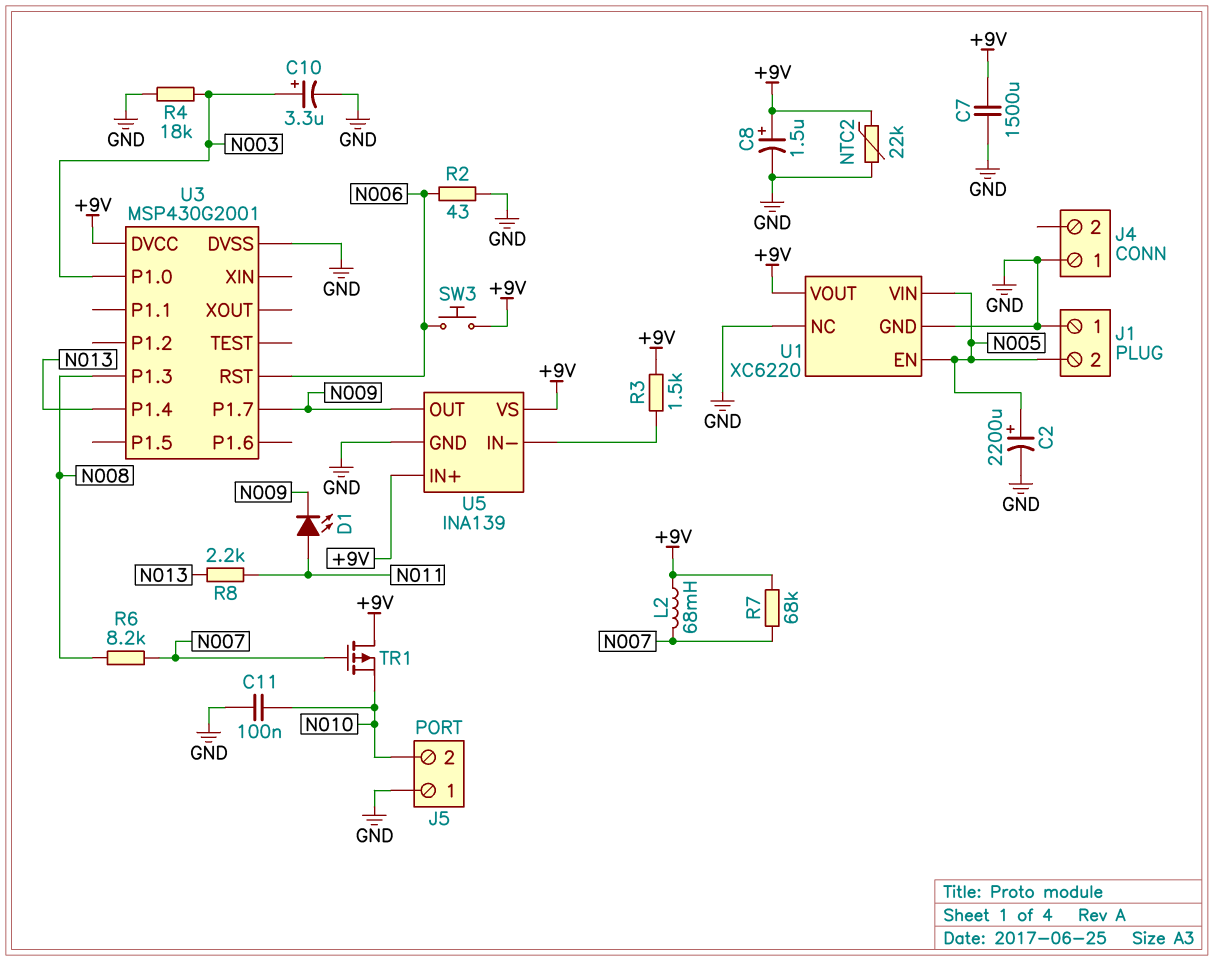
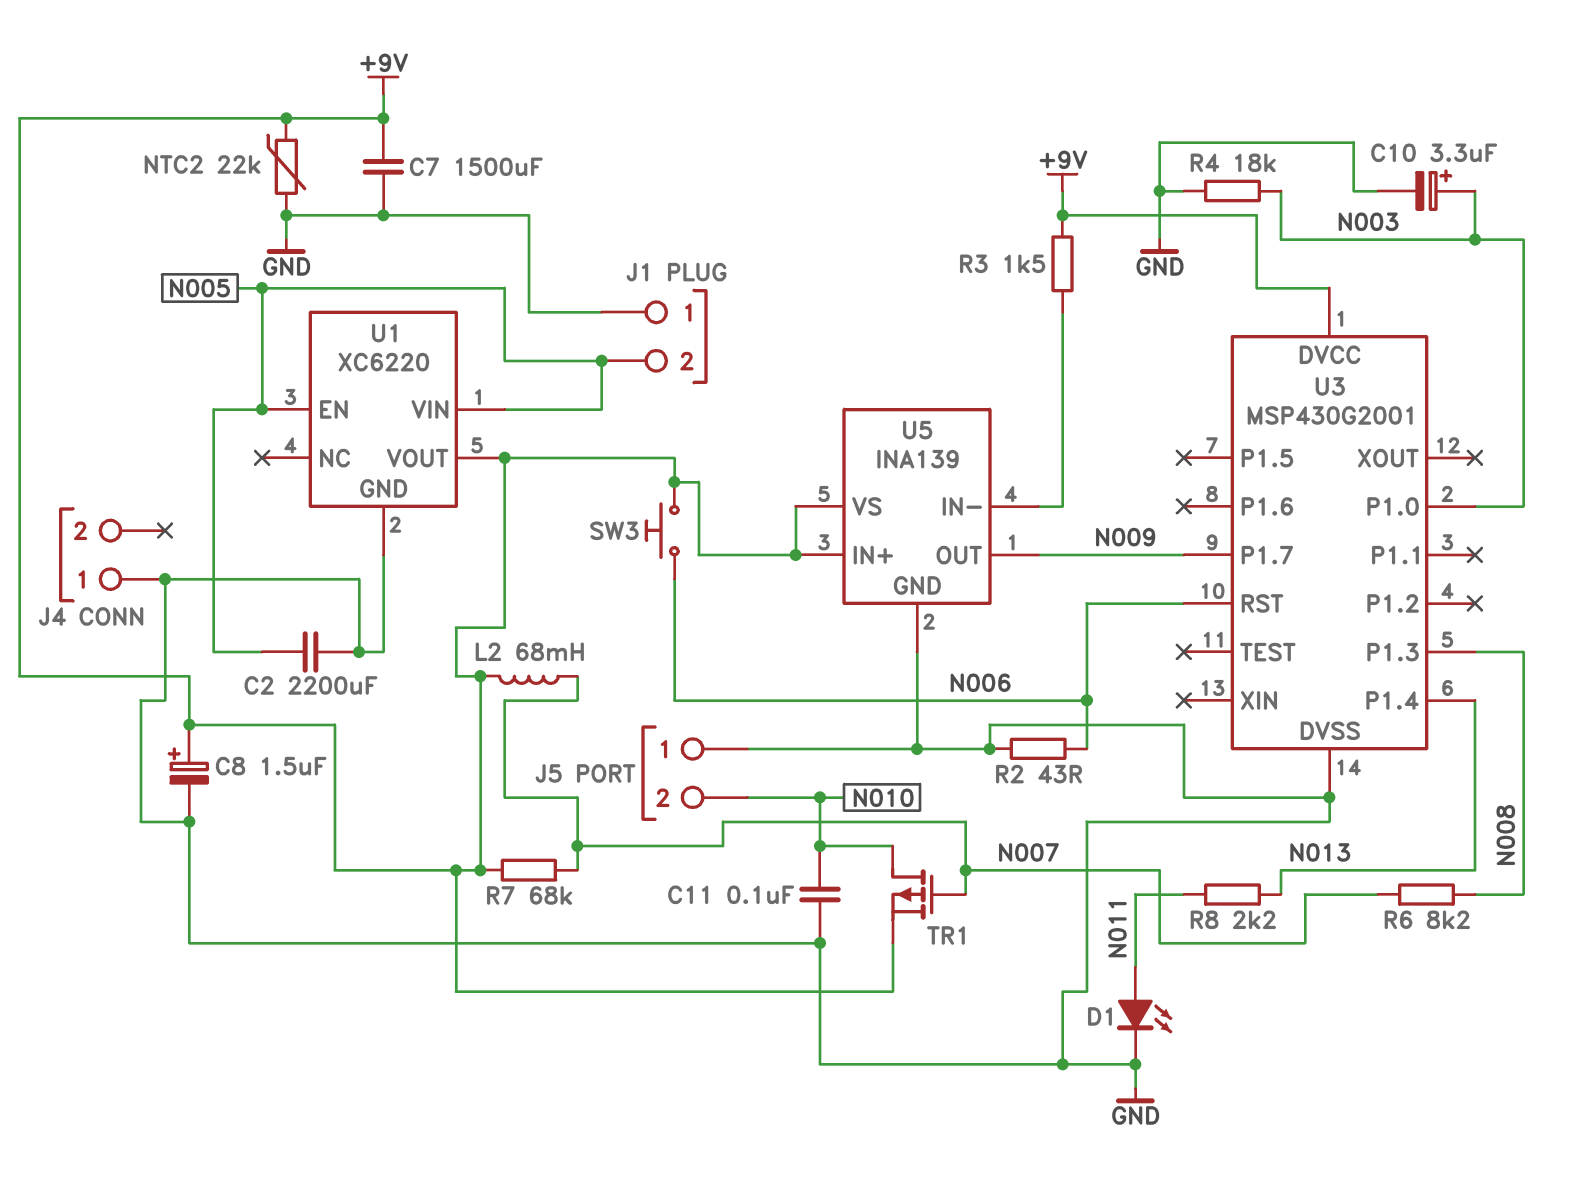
C2: 2200uF (plus N005, minus GND) -> 2200uF (GND, N005)
D1: LED (A N011, K N009) -> LED (A N011, K GND)
TR1: PMOS (G N007, D +9V, S N010) -> PMOS (G N007, D N010, S +9V)
U1 pin NC: GND -> none

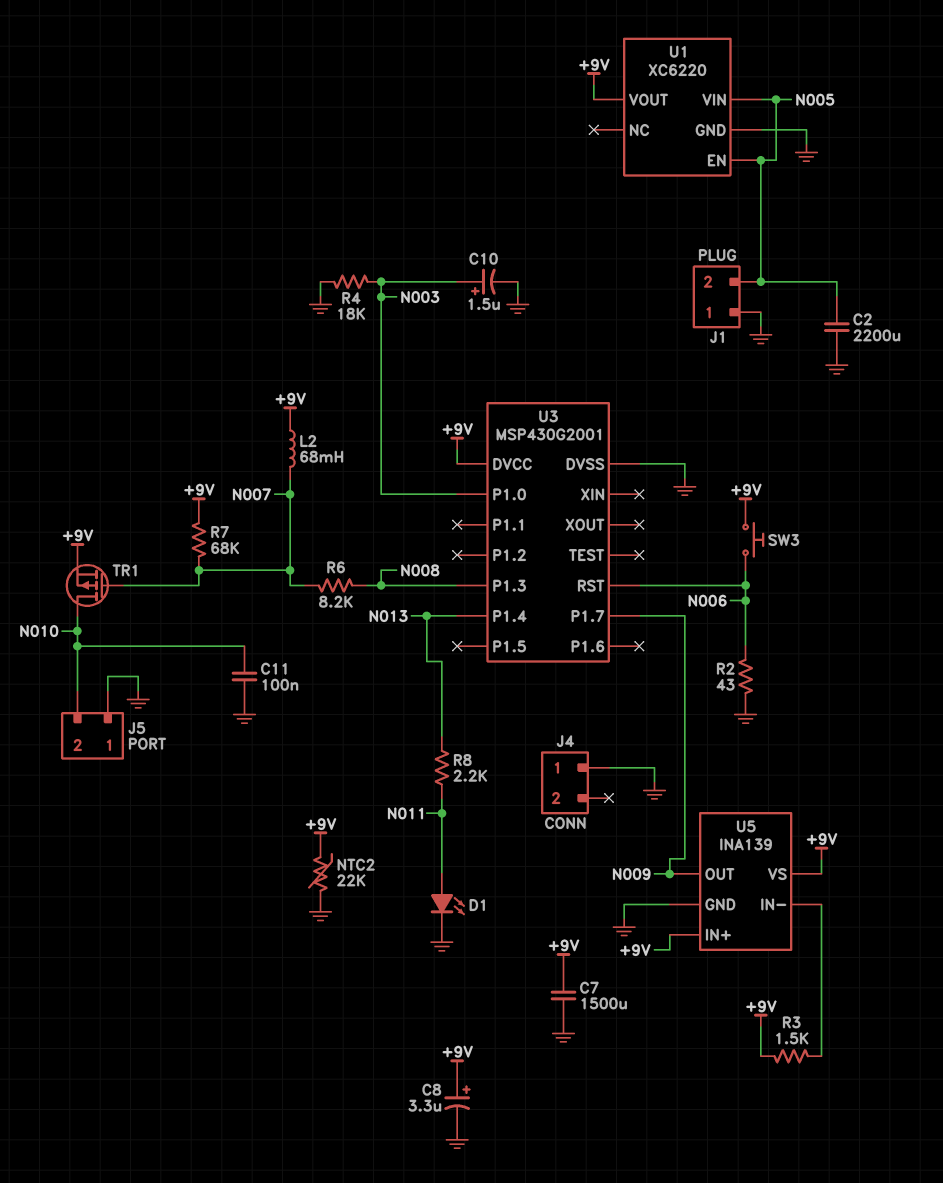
C8: 1.5uF (plus +9V, minus GND) -> 3.3uF (plus +9V, minus GND)
C10: 3.3uF (plus N003, minus GND) -> 1.5uF (plus N003, minus GND)

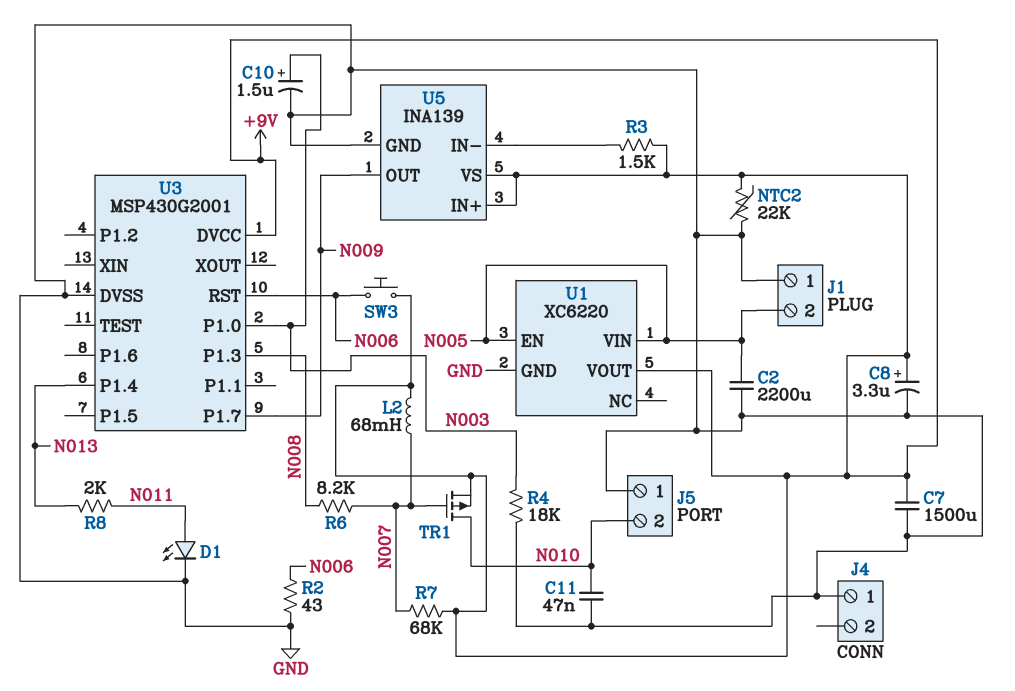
C11: 100nF (GND, N010) -> 47nF (GND, N010)
R8: 2.2k (N011, N013) -> 2k (N011, N013)

